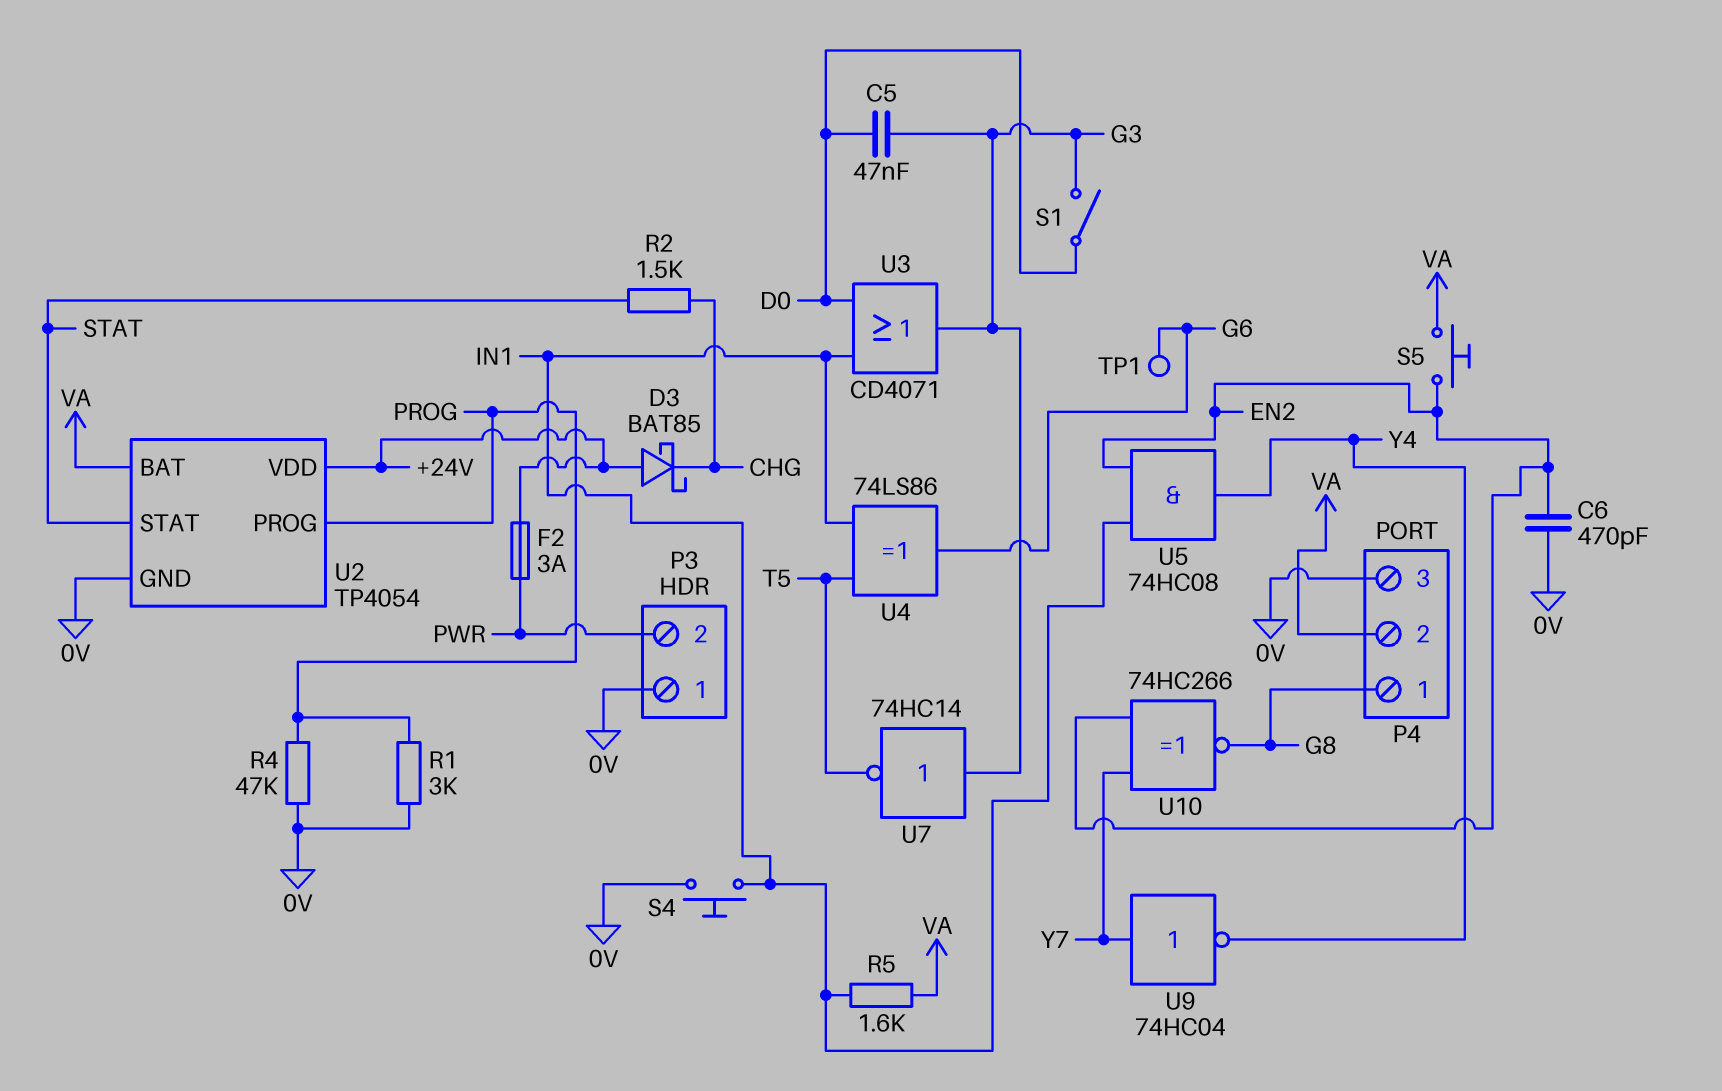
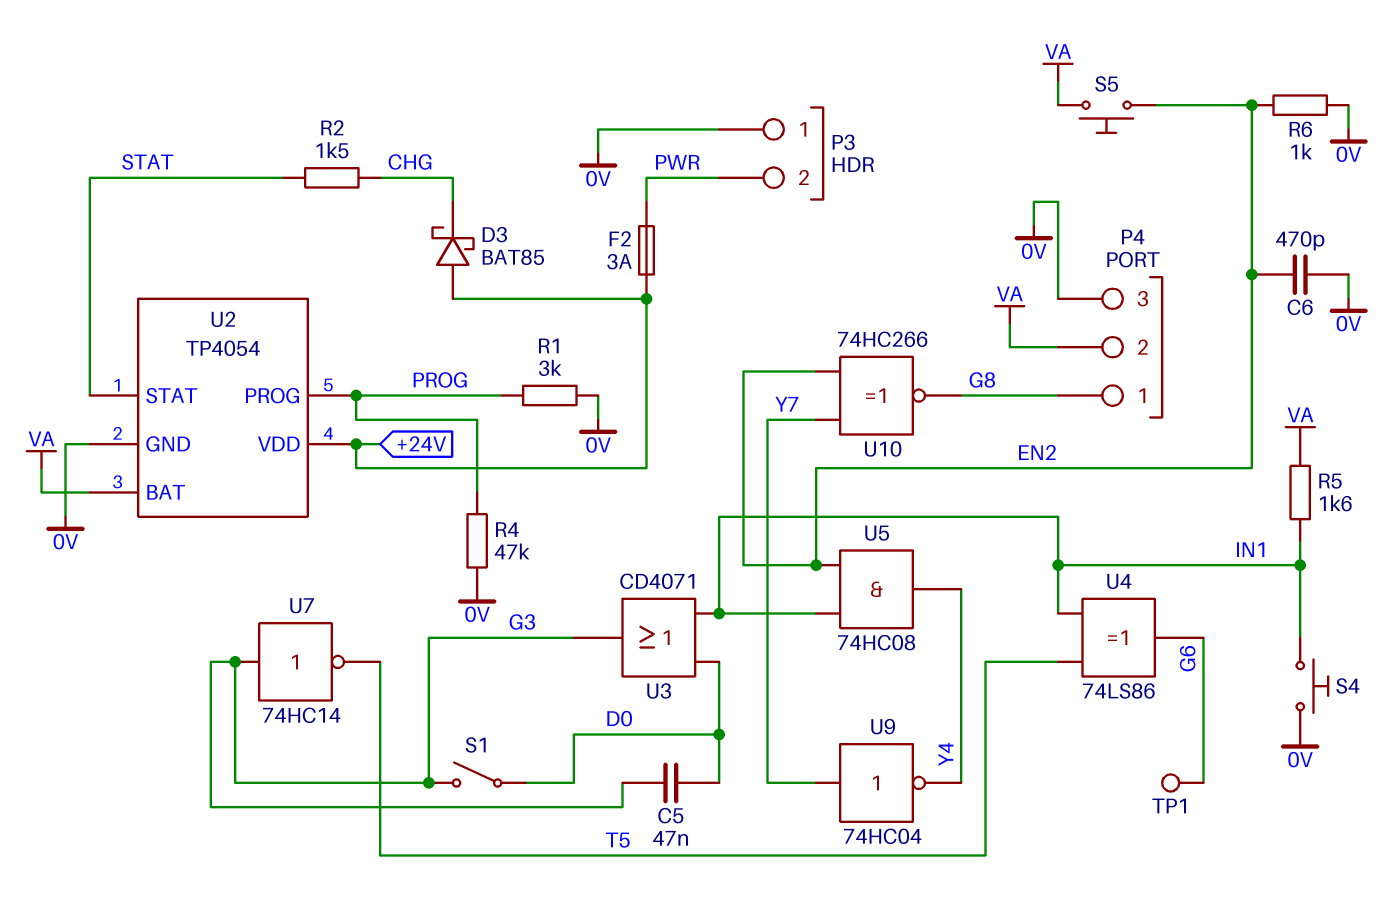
R6: none -> 1k (0V, EN2)

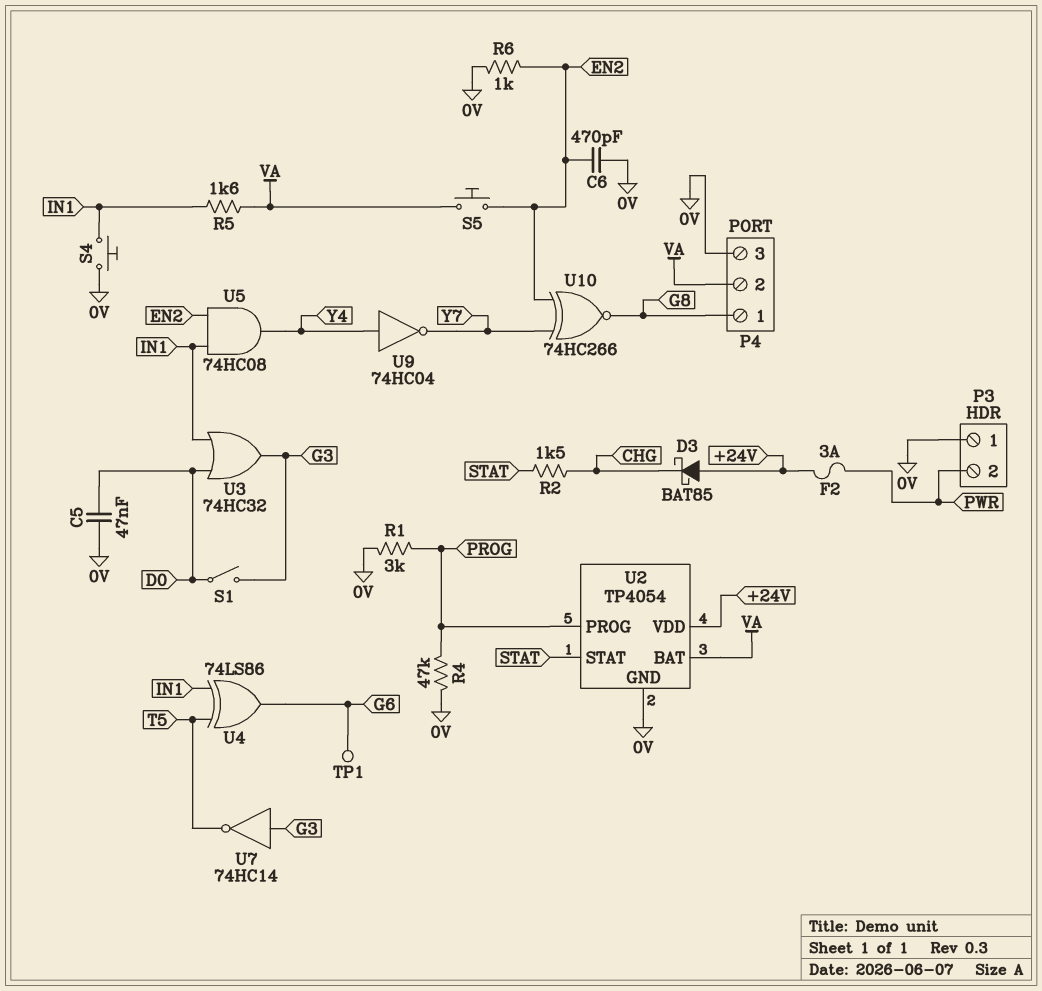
C5: 47nF (D0, G3) -> 47nF (0V, D0)
U3: OR CD4071 (in D0, in IN1, out G3) -> OR 74HC32 (in D0, in IN1, out G3)
U9: NOT 74HC04 (in Y7, out Y4) -> NOT 74HC04 (in Y4, out Y7)

